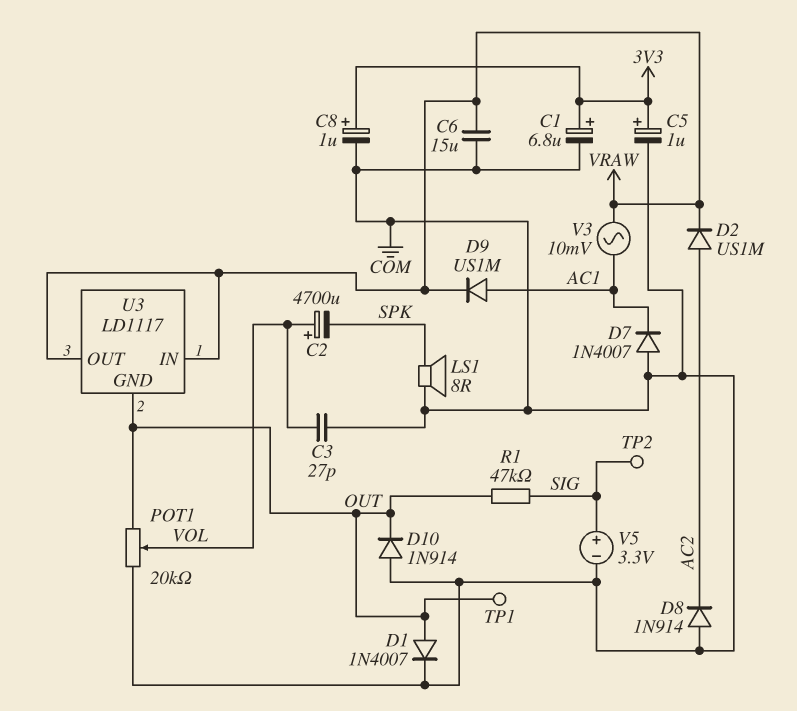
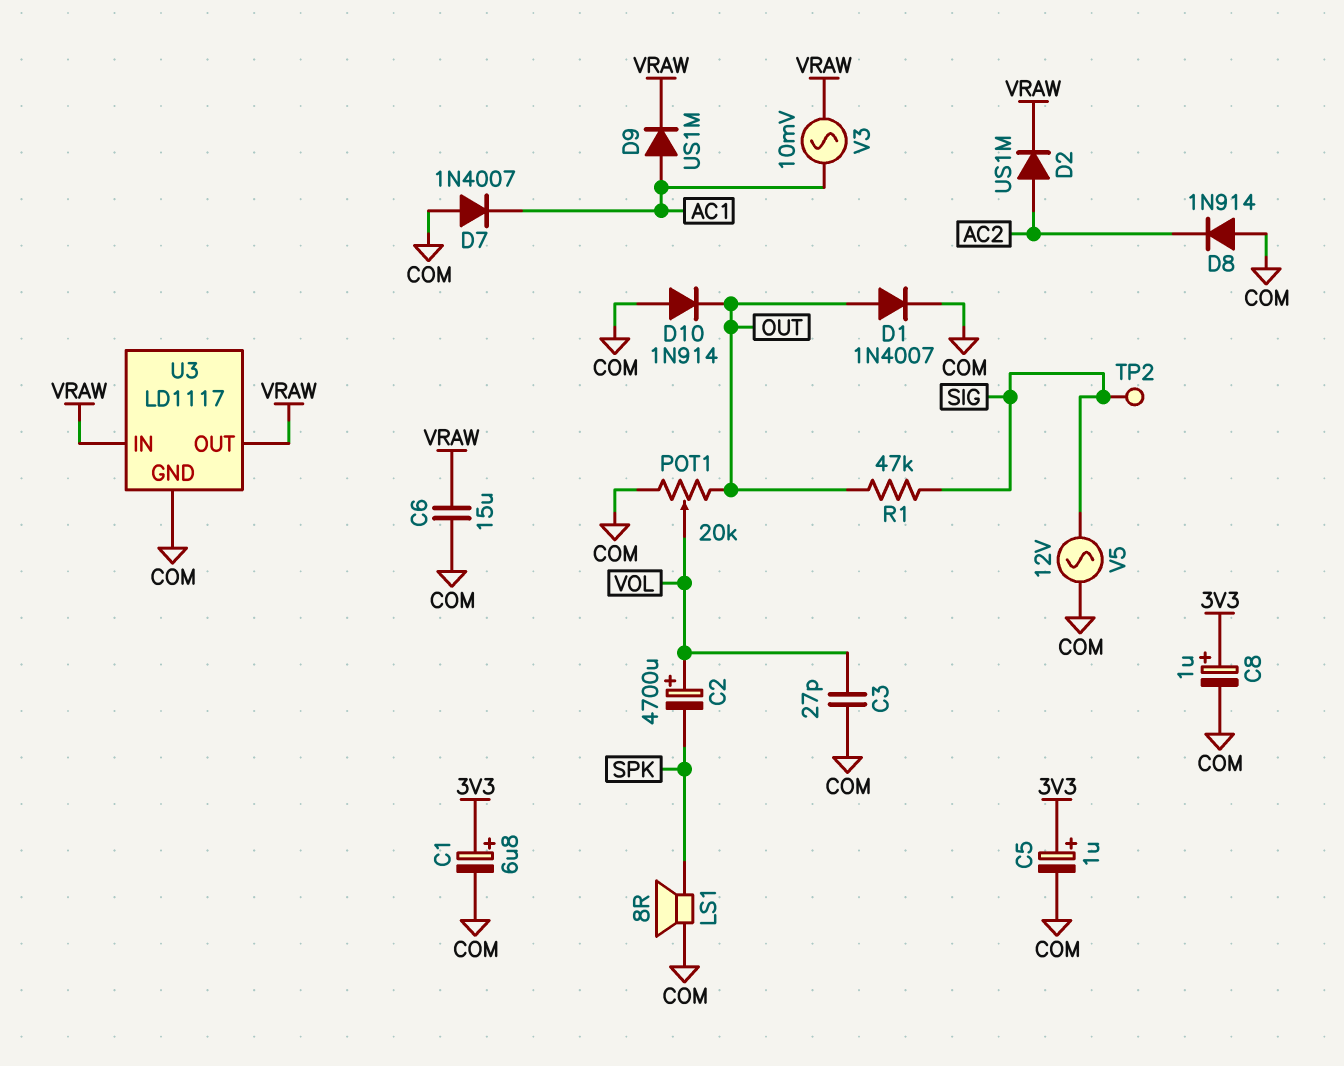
TP1: test point (OUT) -> none
U3 pin GND: OUT -> COM
V5: 3.3V (plus SIG, minus COM) -> AC 12V (COM, SIG)

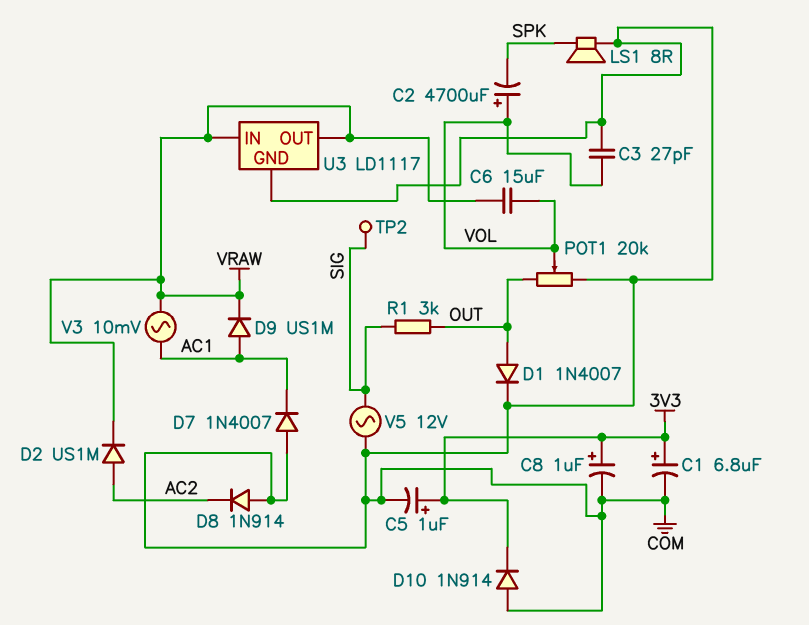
C6: 15uF (COM, VRAW) -> 15uF (VOL, VRAW)
D10: diode 1N914 (A COM, K OUT) -> diode 1N914 (A COM, K 3V3)
R1: 47k (OUT, SIG) -> 3k (OUT, SIG)

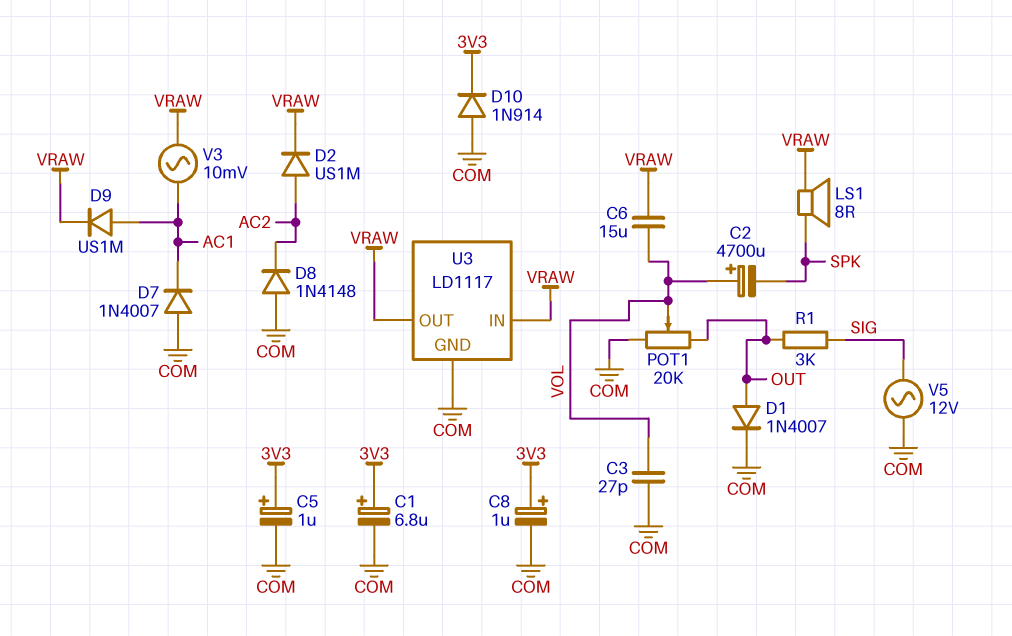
D8: diode 1N914 (A COM, K AC2) -> diode 1N4148 (A COM, K AC2)
LS1: speaker 8R (COM, SPK) -> speaker 8R (SPK, VRAW)
TP2: test point (SIG) -> none

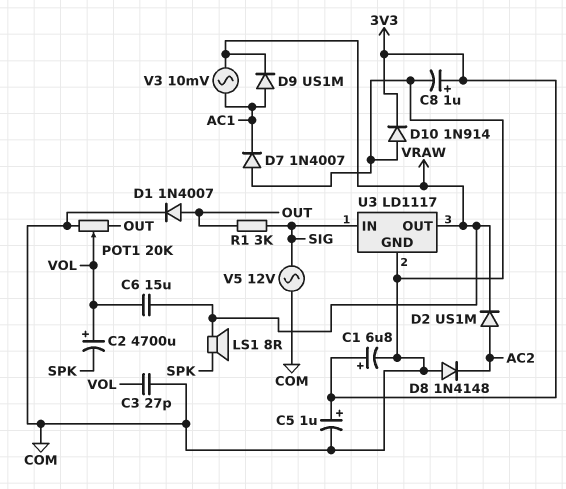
U3 pin IN: VRAW -> SIG

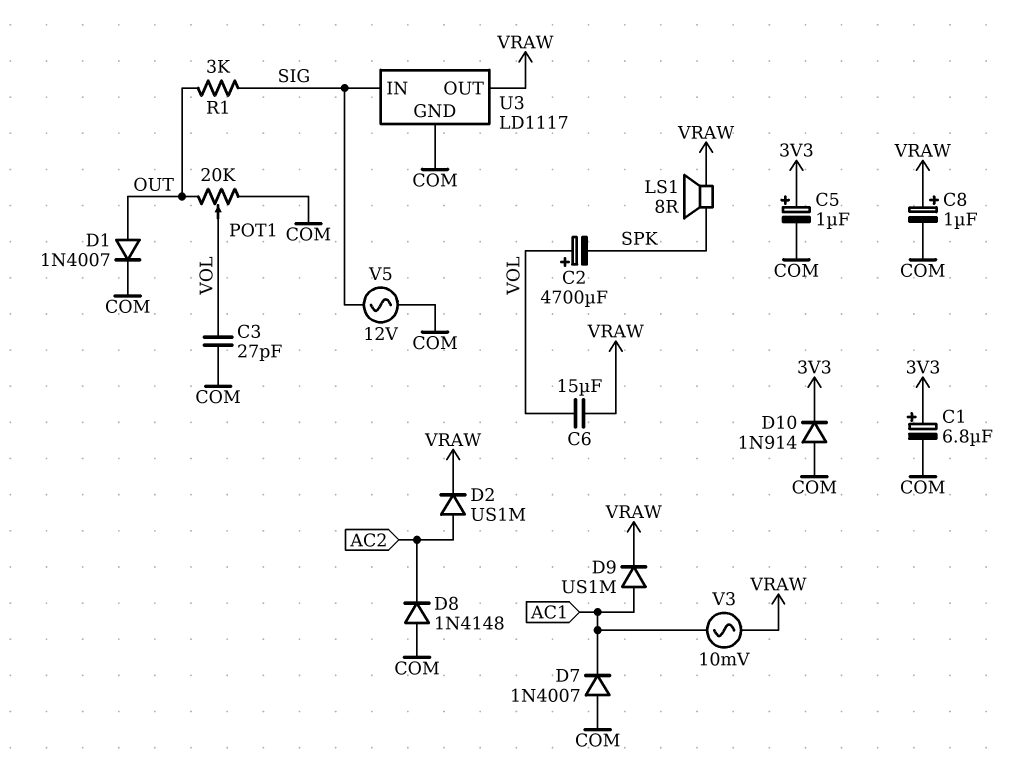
C8: 1uF (plus 3V3, minus COM) -> 1uF (plus VRAW, minus COM)

